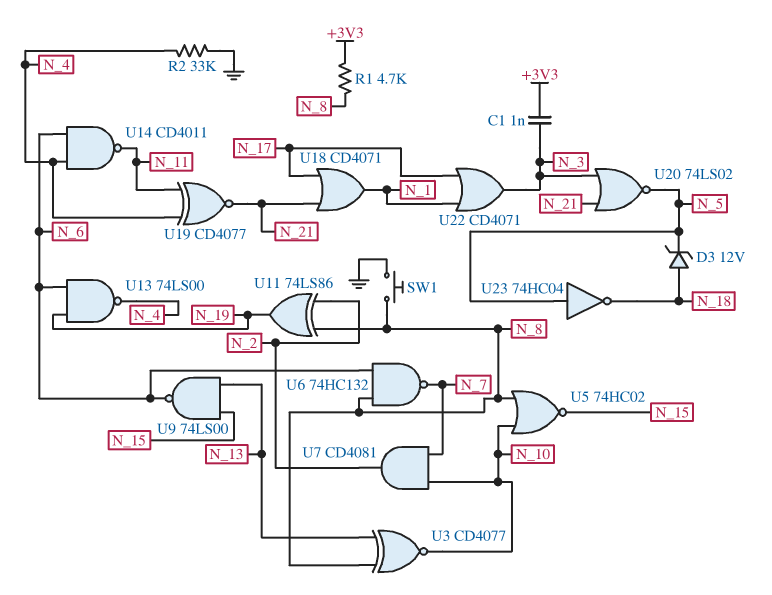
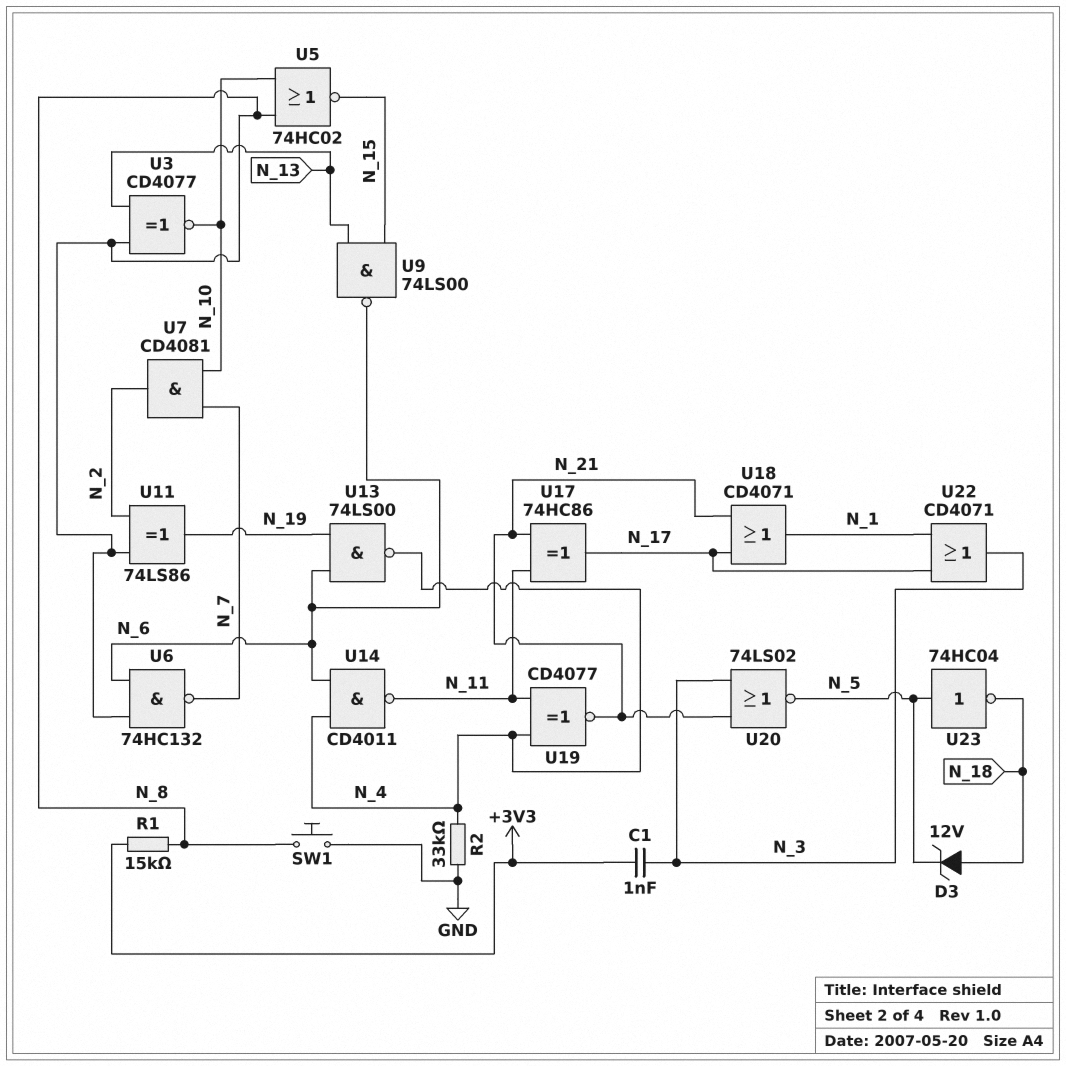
R1: 4.7k (+3V3, N_8) -> 15k (+3V3, N_8)
U17: none -> XOR 74HC86 (in N_11, in N_21, out N_17)

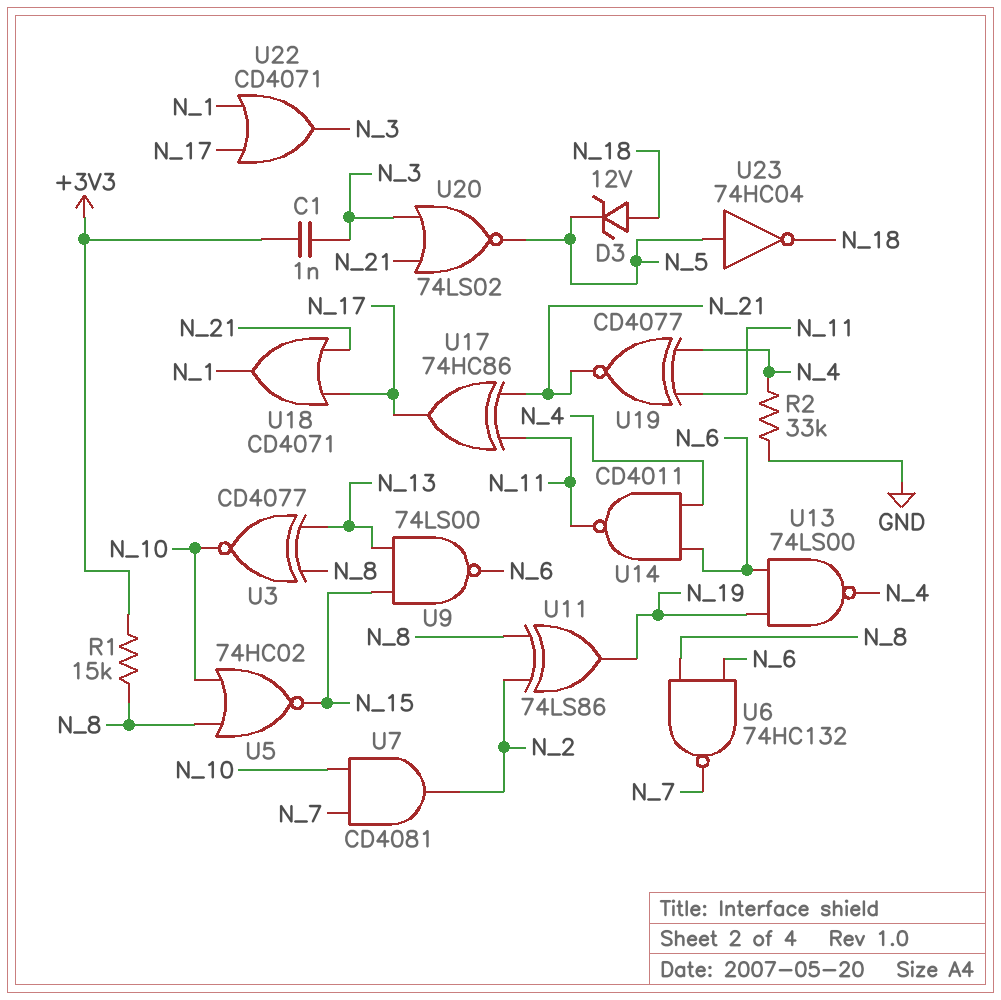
SW1: button (GND, N_8) -> none

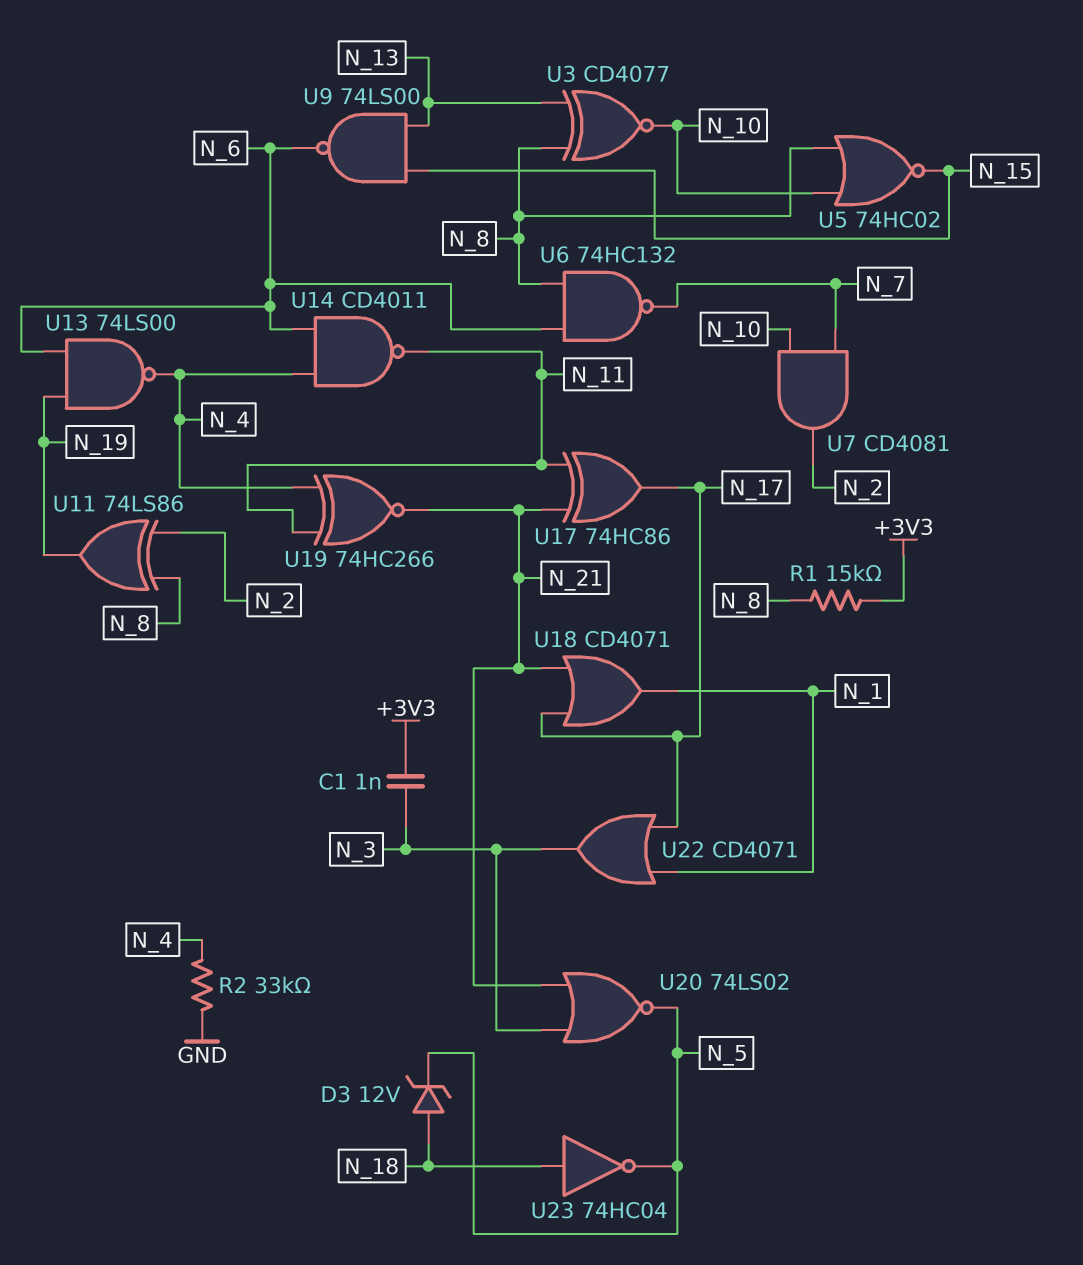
U19: XNOR CD4077 (in N_4, in N_11, out N_21) -> XNOR 74HC266 (in N_4, in N_11, out N_21)
U23: NOT 74HC04 (in N_5, out N_18) -> NOT 74HC04 (in N_18, out N_5)

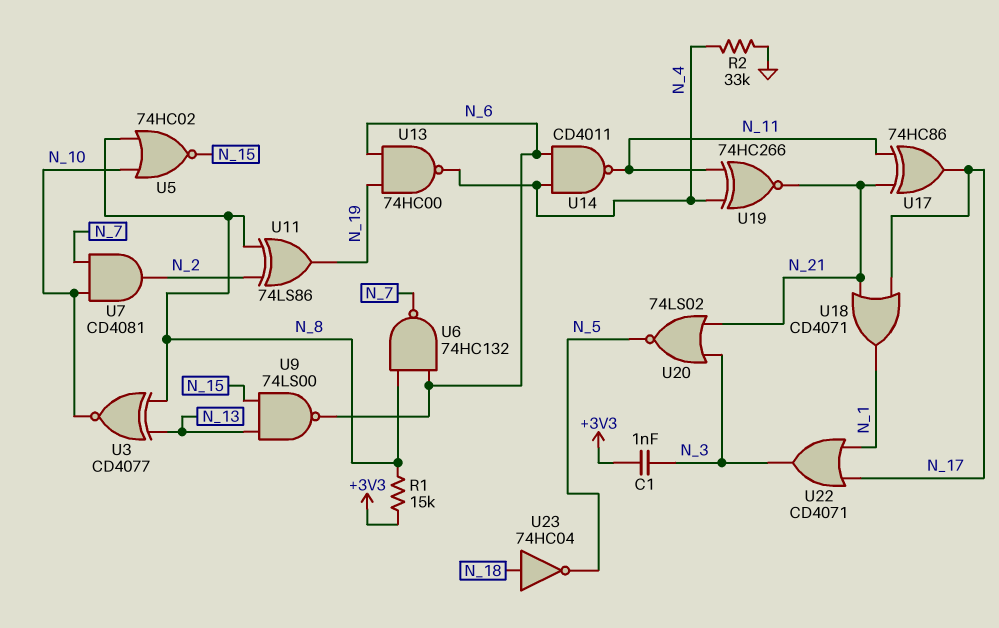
D3: zener 12V (A N_18, K N_5) -> none
U13: NAND 74LS00 (in N_6, in N_19, out N_4) -> NAND 74HC00 (in N_6, in N_19, out N_4)

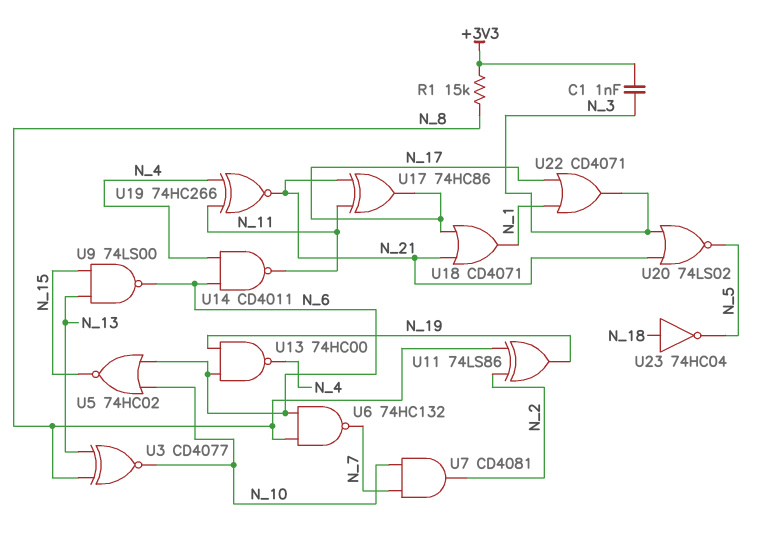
R2: 33k (GND, N_4) -> none
U5: NOR 74HC02 (in N_8, in N_10, out N_15) -> NOR 74HC02 (in N_6, in N_10, out N_15)

